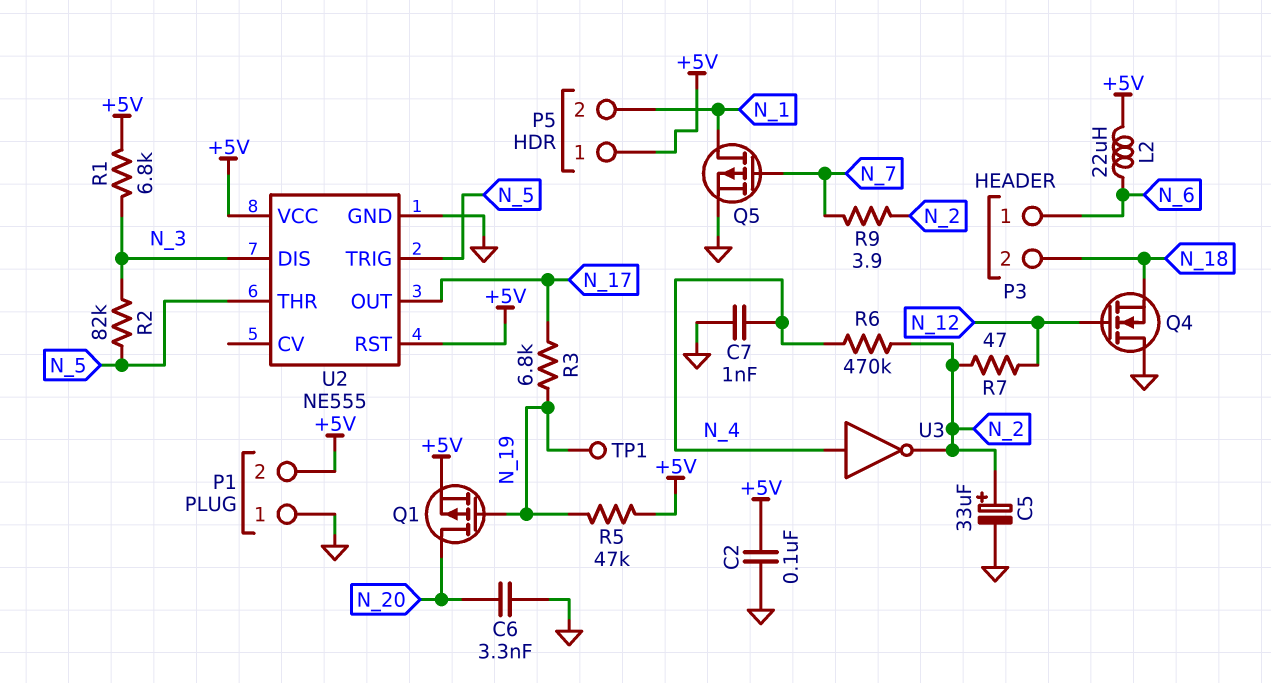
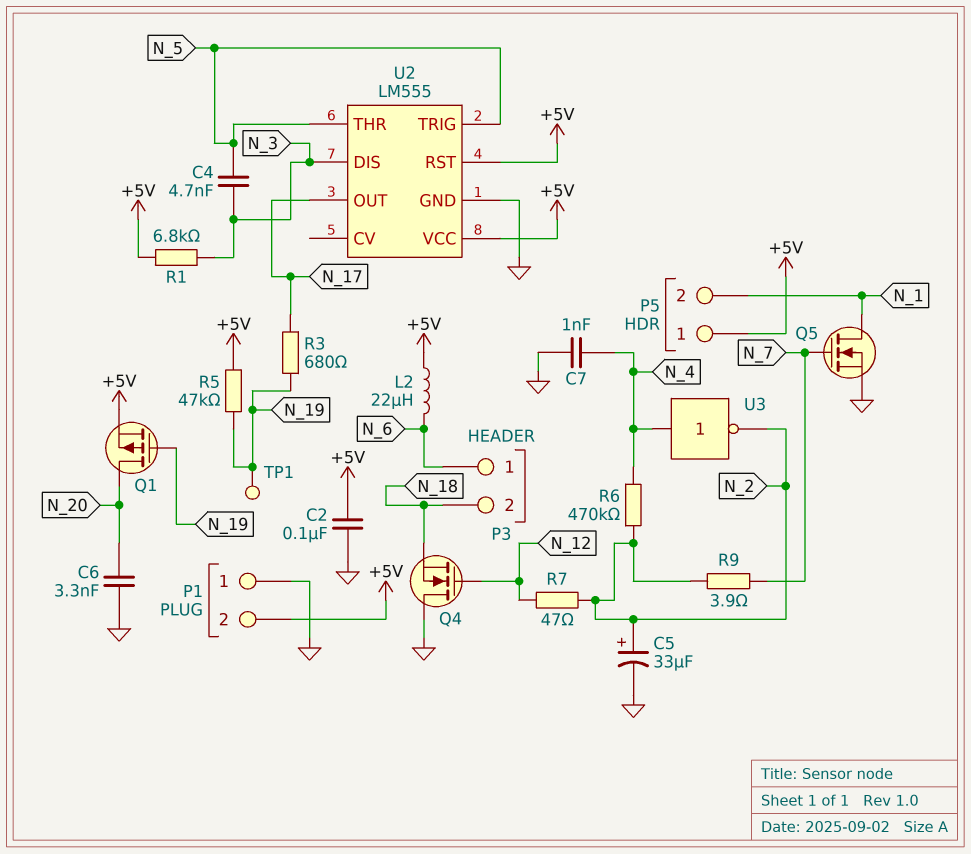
C4: none -> 4.7nF (N_3, N_5)
Q5: PMOS (G N_7, D N_1, S GND) -> NMOS (G N_7, D N_1, S GND)
R2: 82k (N_3, N_5) -> none
R3: 6.8k (N_17, N_19) -> 680 (N_17, N_19)
U2: NE555 -> LM555

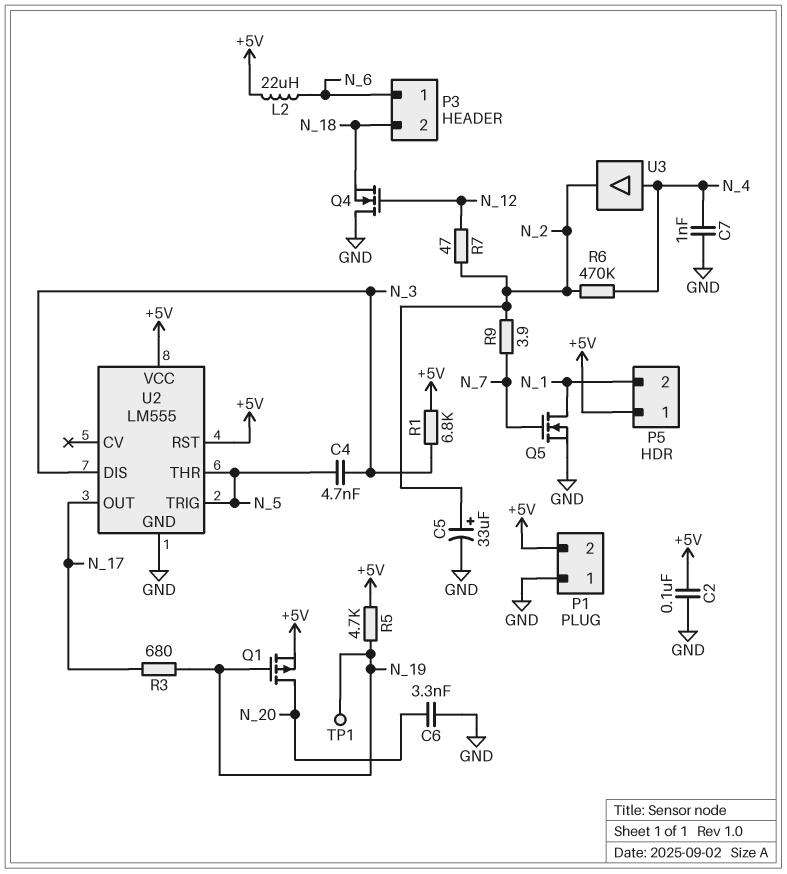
R5: 47k (+5V, N_19) -> 4.7k (+5V, N_19)
U3: NOT (in N_4, out N_2) -> buffer (in N_4, out N_2)

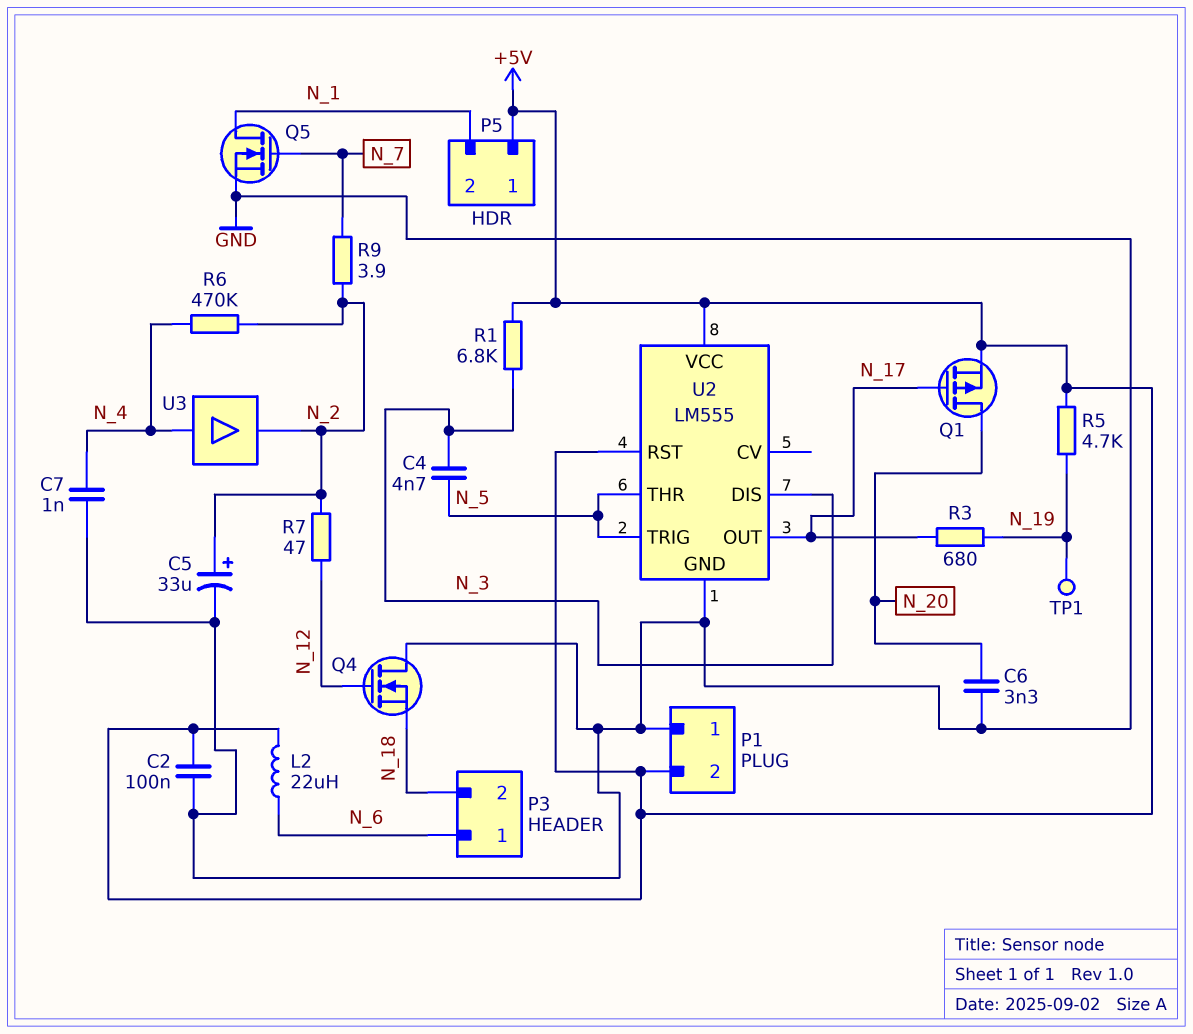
Q1: PMOS (G N_19, D N_20, S +5V) -> PMOS (G N_17, D N_20, S +5V)

